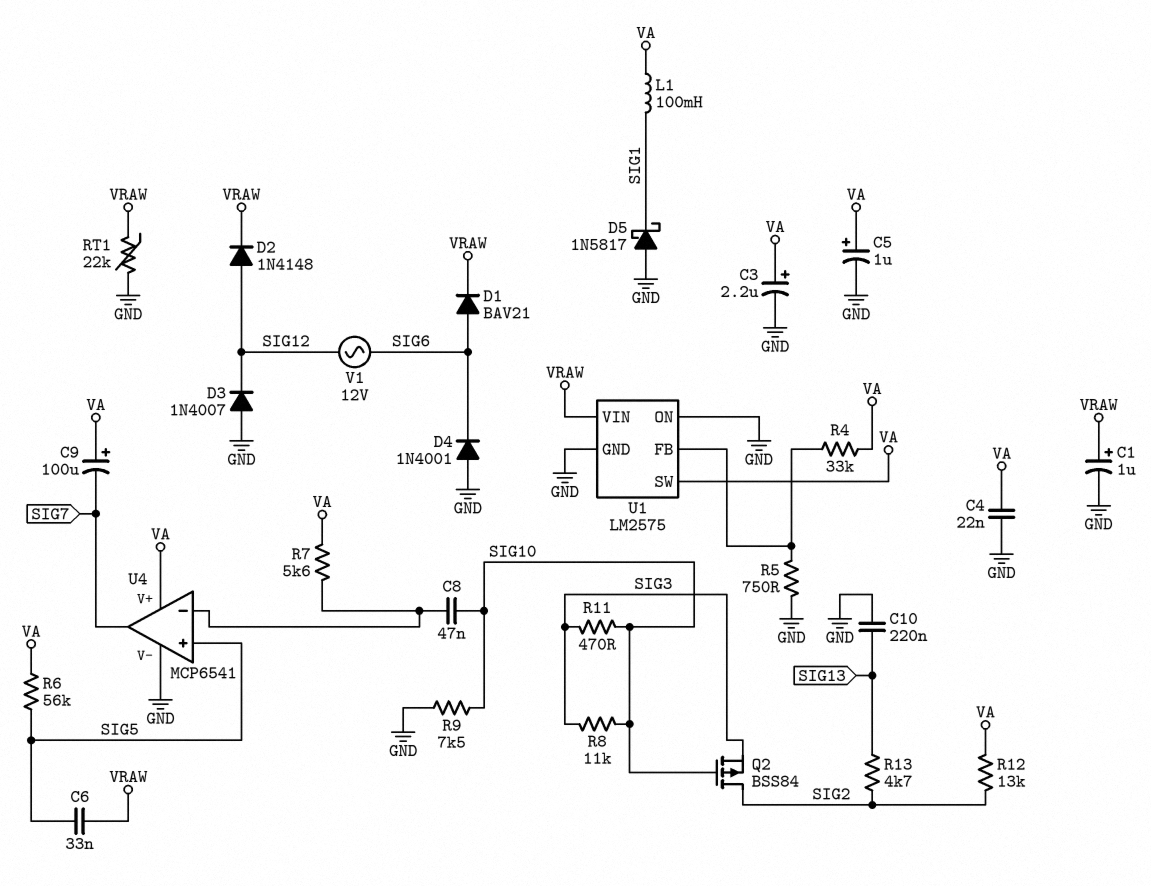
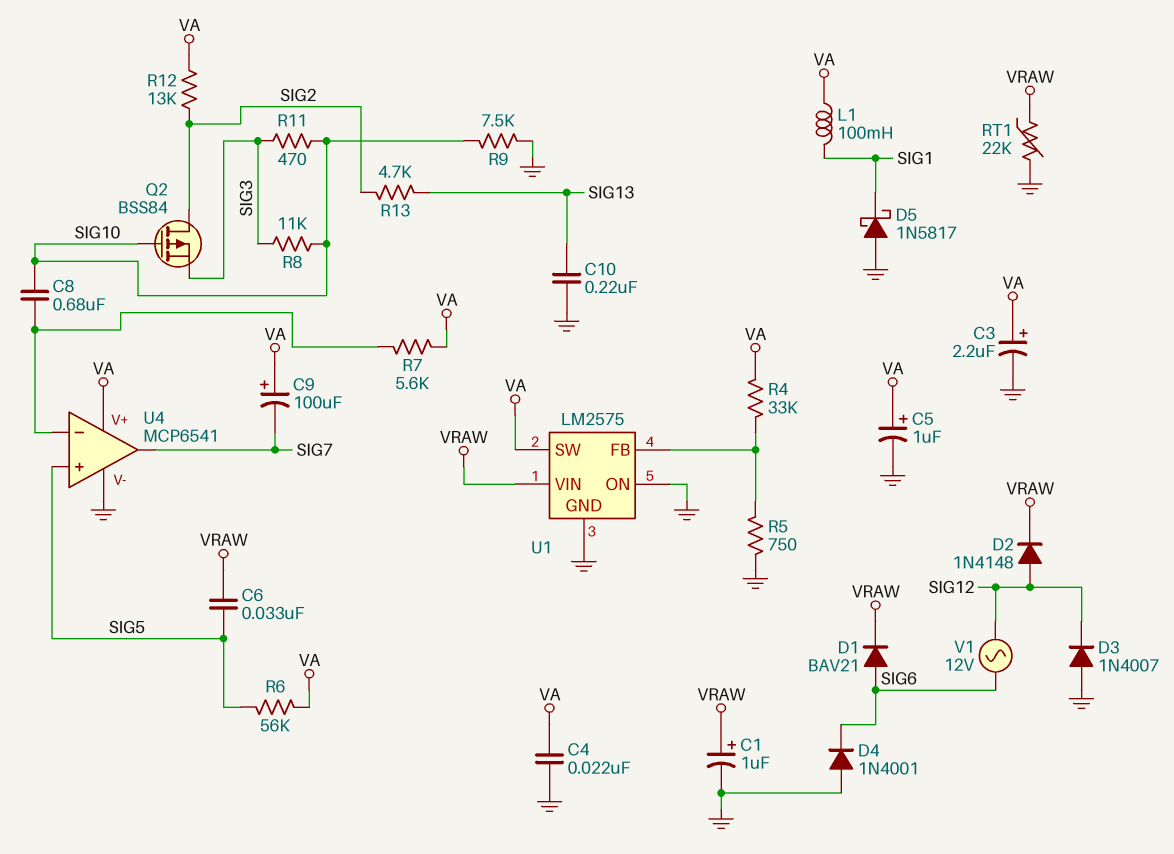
C8: 47nF (SIG10, U4/in-) -> 680nF (SIG10, U4/in-)

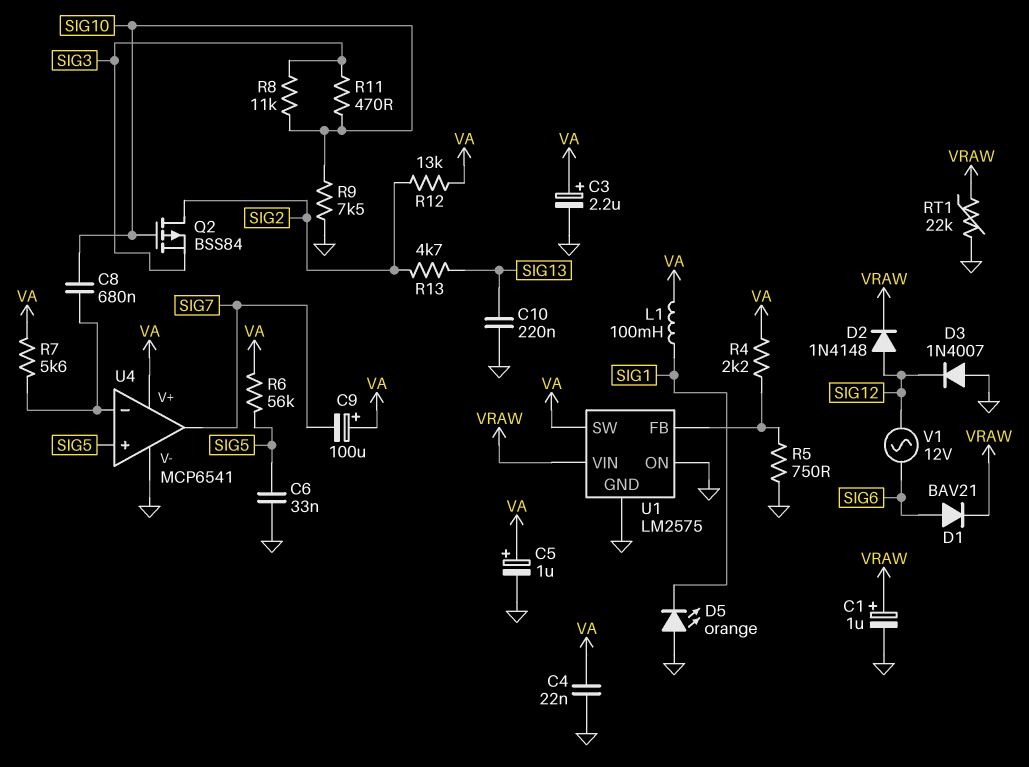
C6: 33nF (SIG5, VRAW) -> 33nF (GND, SIG5)
D4: diode 1N4001 (A GND, K SIG6) -> none
D5: schottky 1N5817 (A GND, K SIG1) -> LED orange (A GND, K SIG1)
R4: 33k (U1/FB, VA) -> 2.2k (U1/FB, VA)

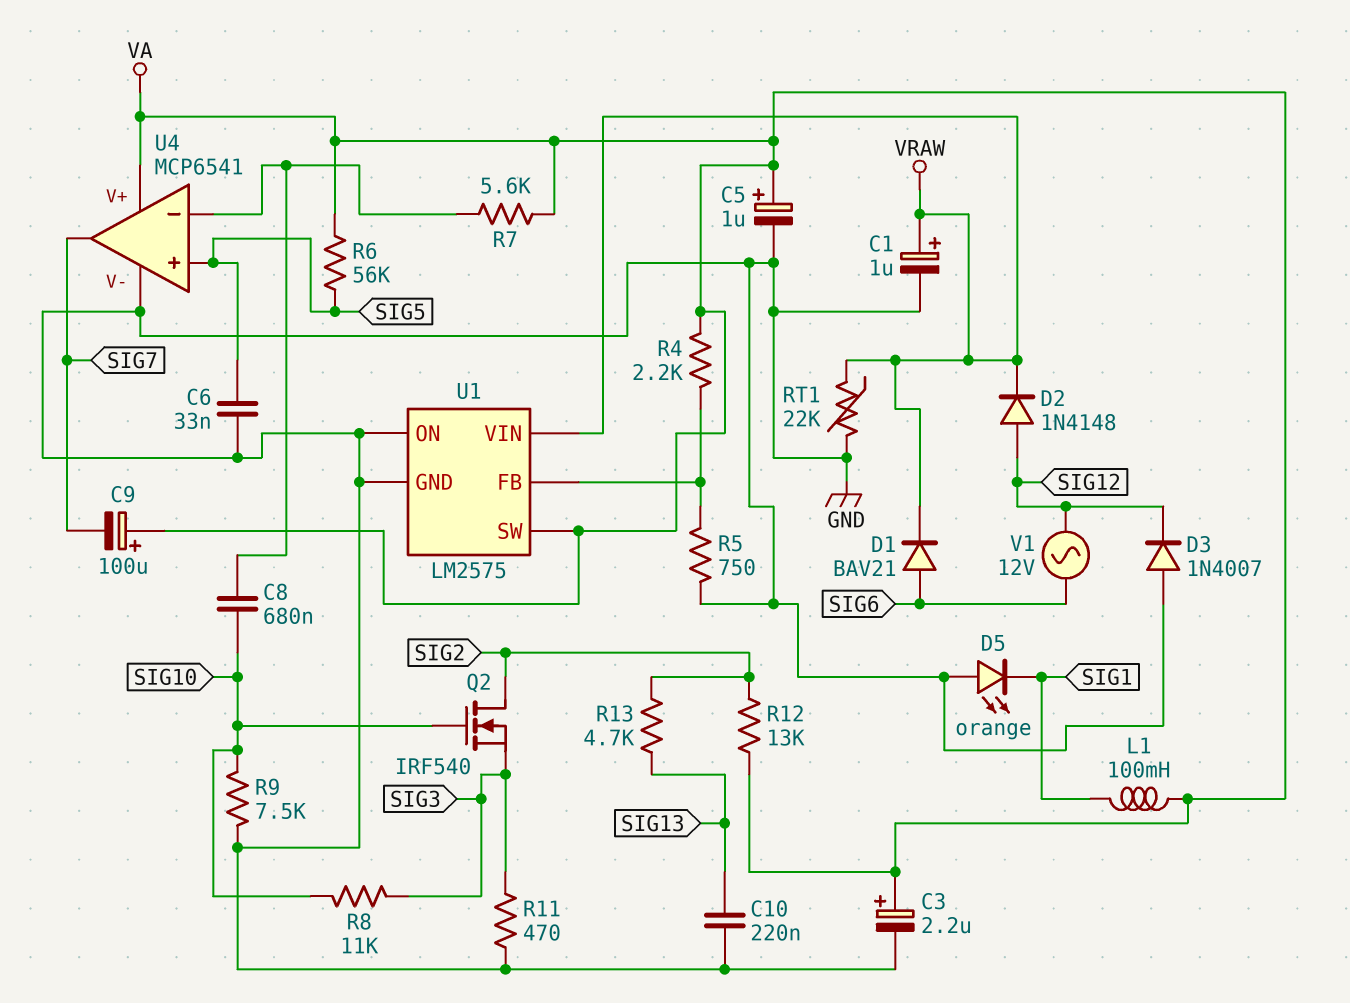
C4: 22nF (GND, VA) -> none
Q2: PMOS BSS84 (G SIG10, D SIG2, S SIG3) -> NMOS IRF540 (G SIG10, D SIG2, S SIG3)
R11: 470 (SIG3, SIG10) -> 470 (GND, SIG3)

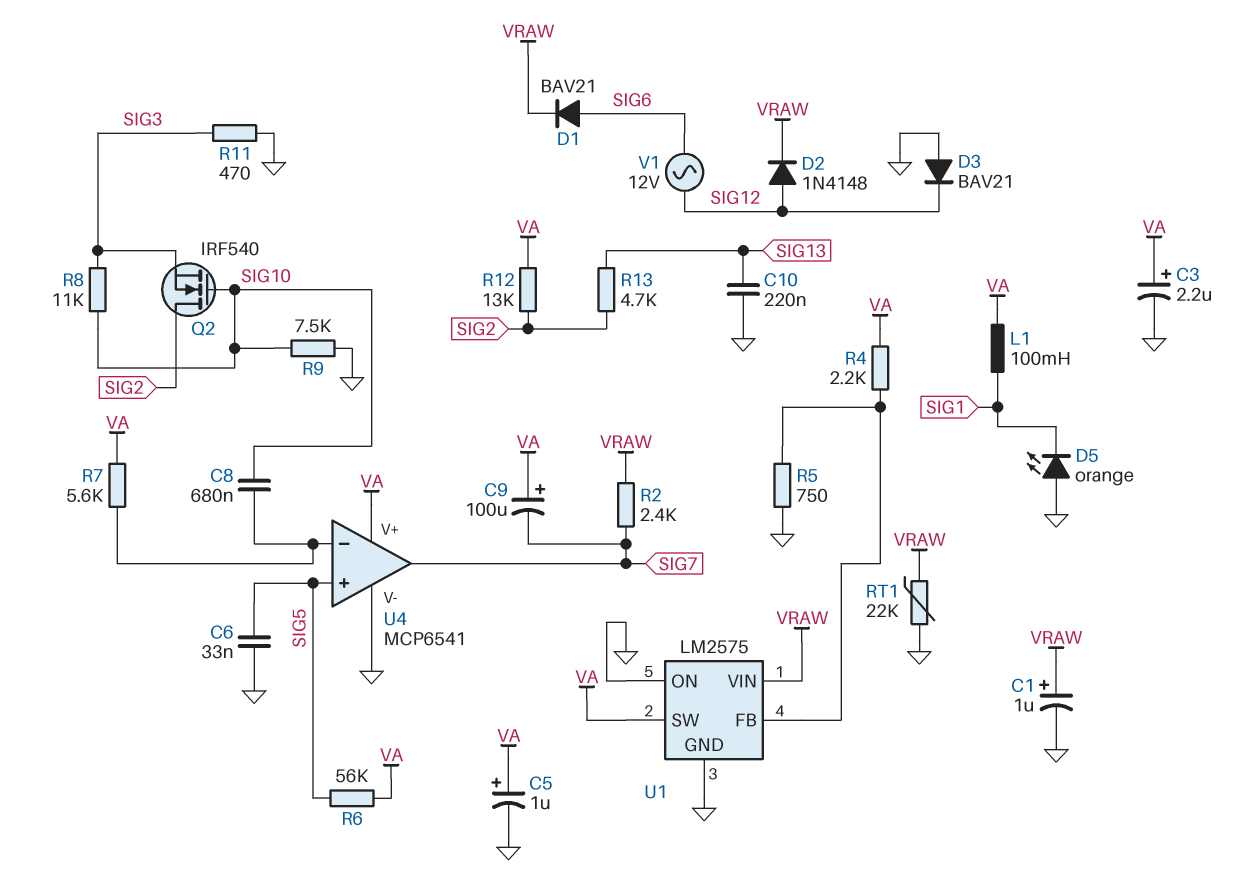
D3: diode 1N4007 (A GND, K SIG12) -> diode BAV21 (A GND, K SIG12)
R2: none -> 2.4k (SIG7, VRAW)

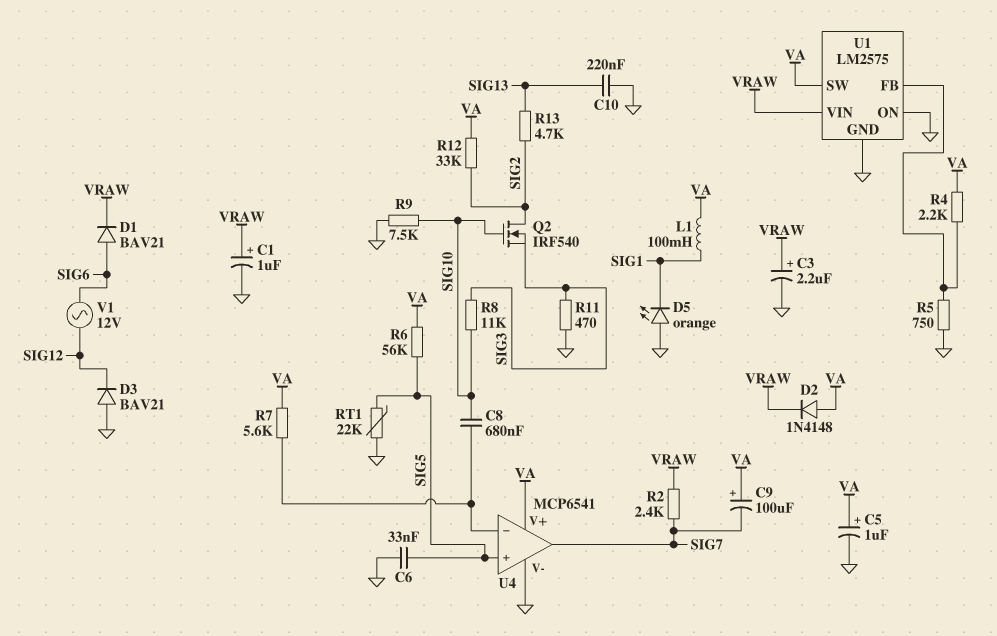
C3: 2.2uF (plus VA, minus GND) -> 2.2uF (plus VRAW, minus GND)
D2: diode 1N4148 (A SIG12, K VRAW) -> diode 1N4148 (A VA, K VRAW)
R12: 13k (SIG2, VA) -> 33k (SIG2, VA)
RT1: 22k (GND, VRAW) -> 22k (GND, SIG5)

